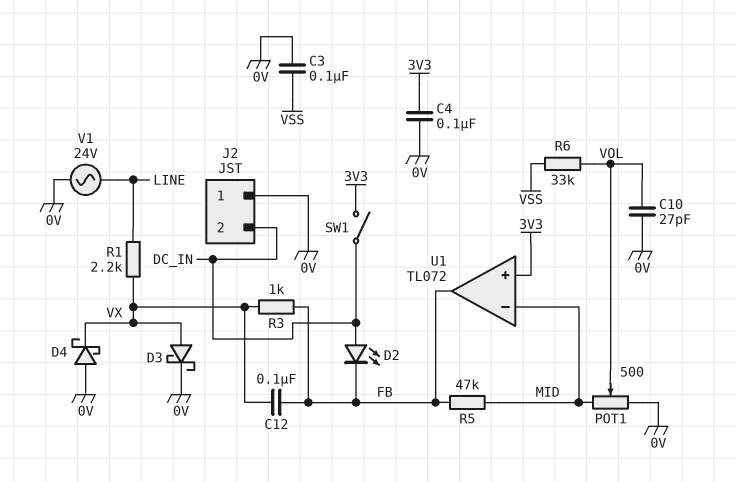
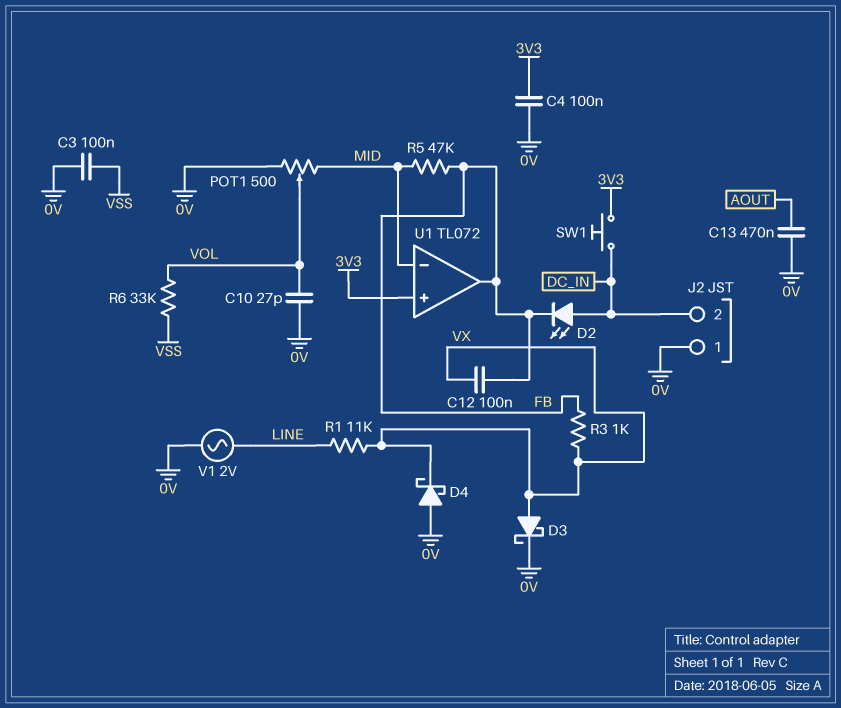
C13: none -> 470nF (0V, AOUT)
R1: 2.2k (LINE, VX) -> 11k (LINE, VX)
SW1: switch (3V3, DC_IN) -> button (3V3, DC_IN)
V1: AC 24V (0V, LINE) -> AC 2V (0V, LINE)

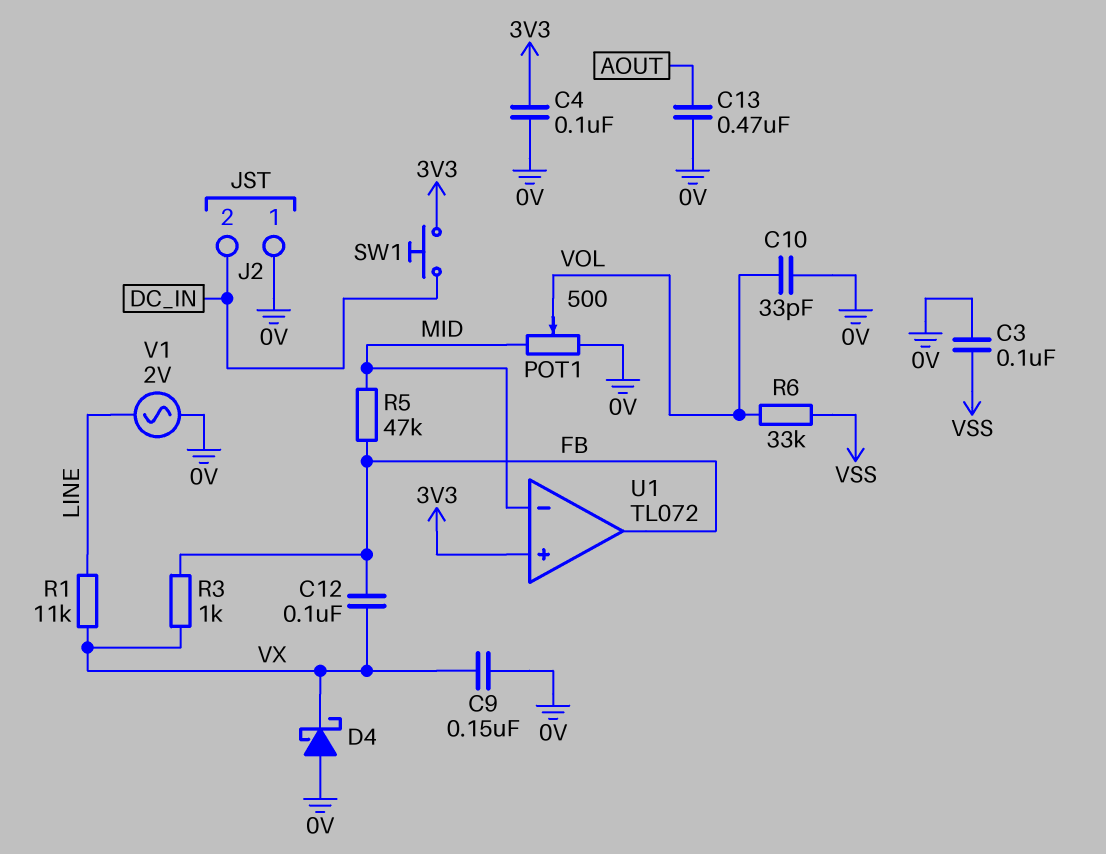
C9: none -> 150nF (0V, VX)
C10: 27pF (0V, VOL) -> 33pF (0V, VOL)
D2: LED (A DC_IN, K FB) -> none
D3: schottky (A VX, K 0V) -> none

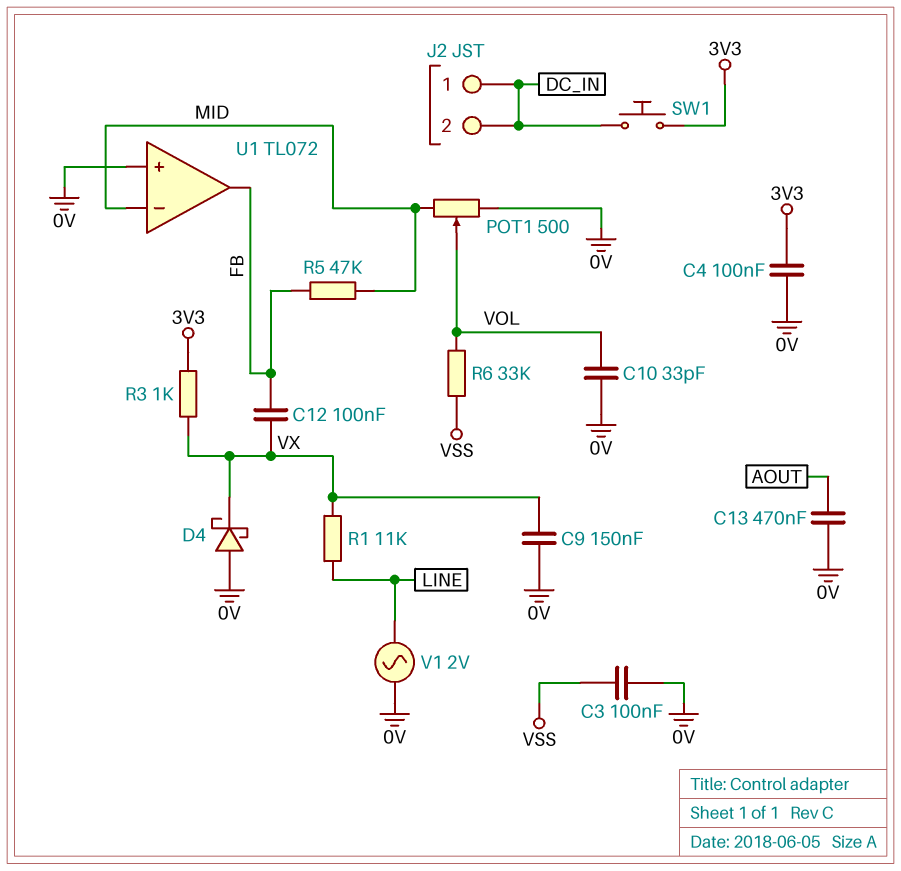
J2 pin 1: 0V -> DC_IN
R3: 1k (FB, VX) -> 1k (3V3, VX)
U1 pin in+: 3V3 -> 0V

